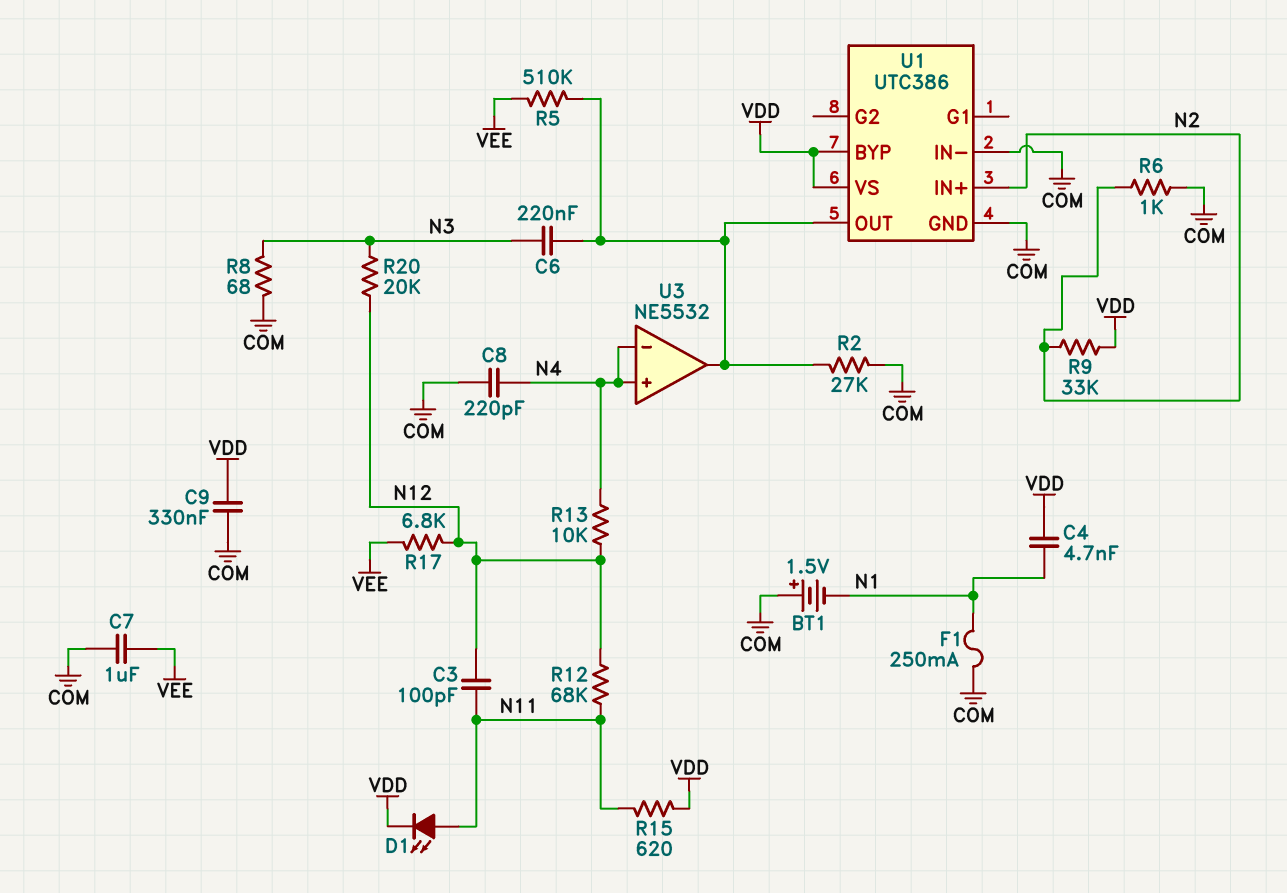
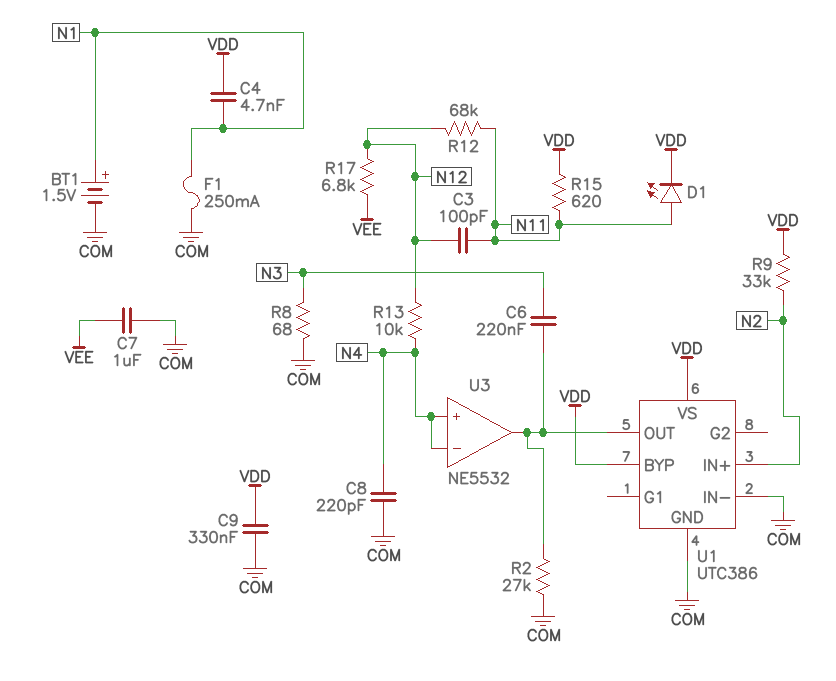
BT1: 1.5V (plus COM, minus N1) -> 1.5V (plus N1, minus COM)
R5: 510k (U1/OUT, VEE) -> none
R6: 1k (COM, N2) -> none
R20: 20k (N3, N12) -> none

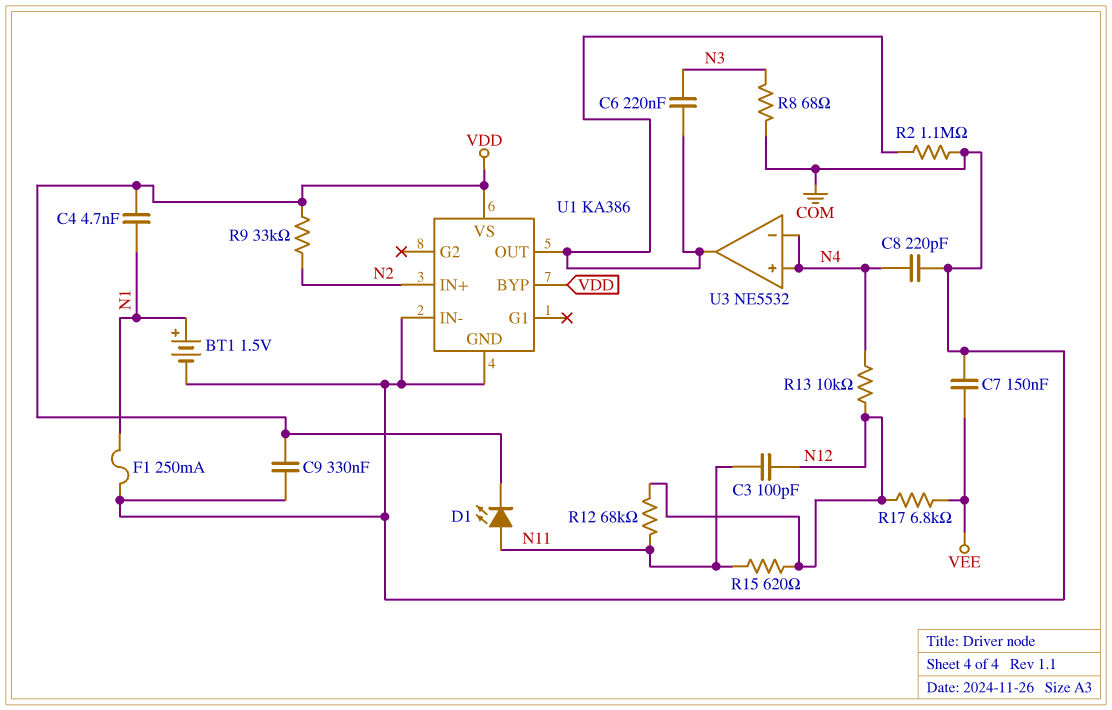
C7: 1uF (COM, VEE) -> 150nF (COM, VEE)
R2: 27k (COM, U1/OUT) -> 1.1M (COM, U1/OUT)
R15: 620 (N11, VDD) -> 620 (N11, N12)
U1: UTC386 -> KA386

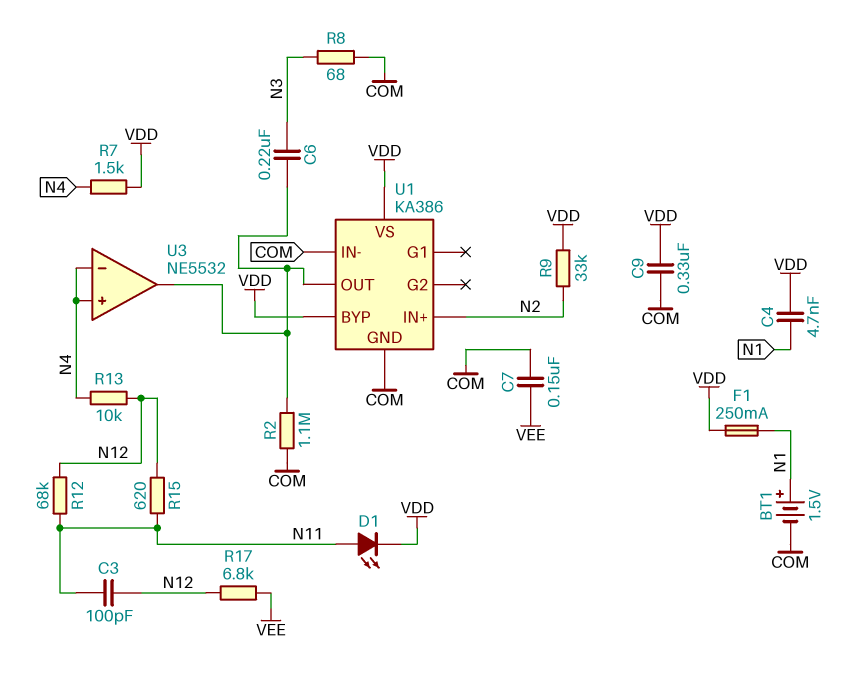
C8: 220pF (COM, N4) -> none
F1: 250mA (COM, N1) -> 250mA (N1, VDD)
R7: none -> 1.5k (N4, VDD)

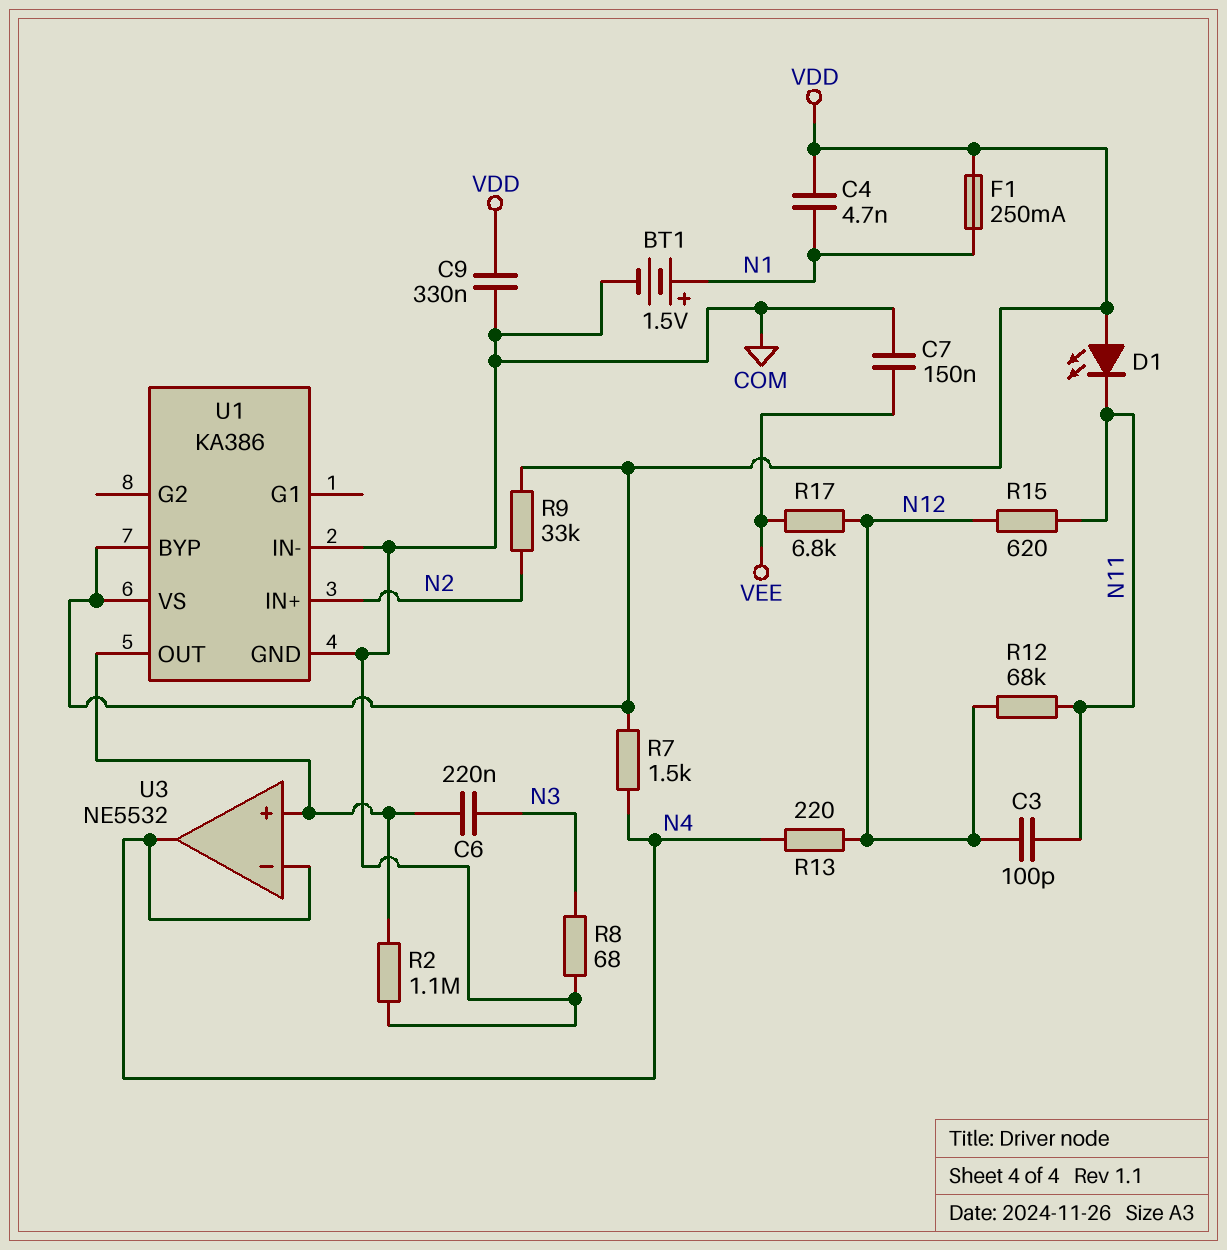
D1: LED (A N11, K VDD) -> LED (A VDD, K N11)
R13: 10k (N4, N12) -> 220 (N4, N12)
U3 pin in+: N4 -> U1/OUT
U3 pin out: U1/OUT -> N4

